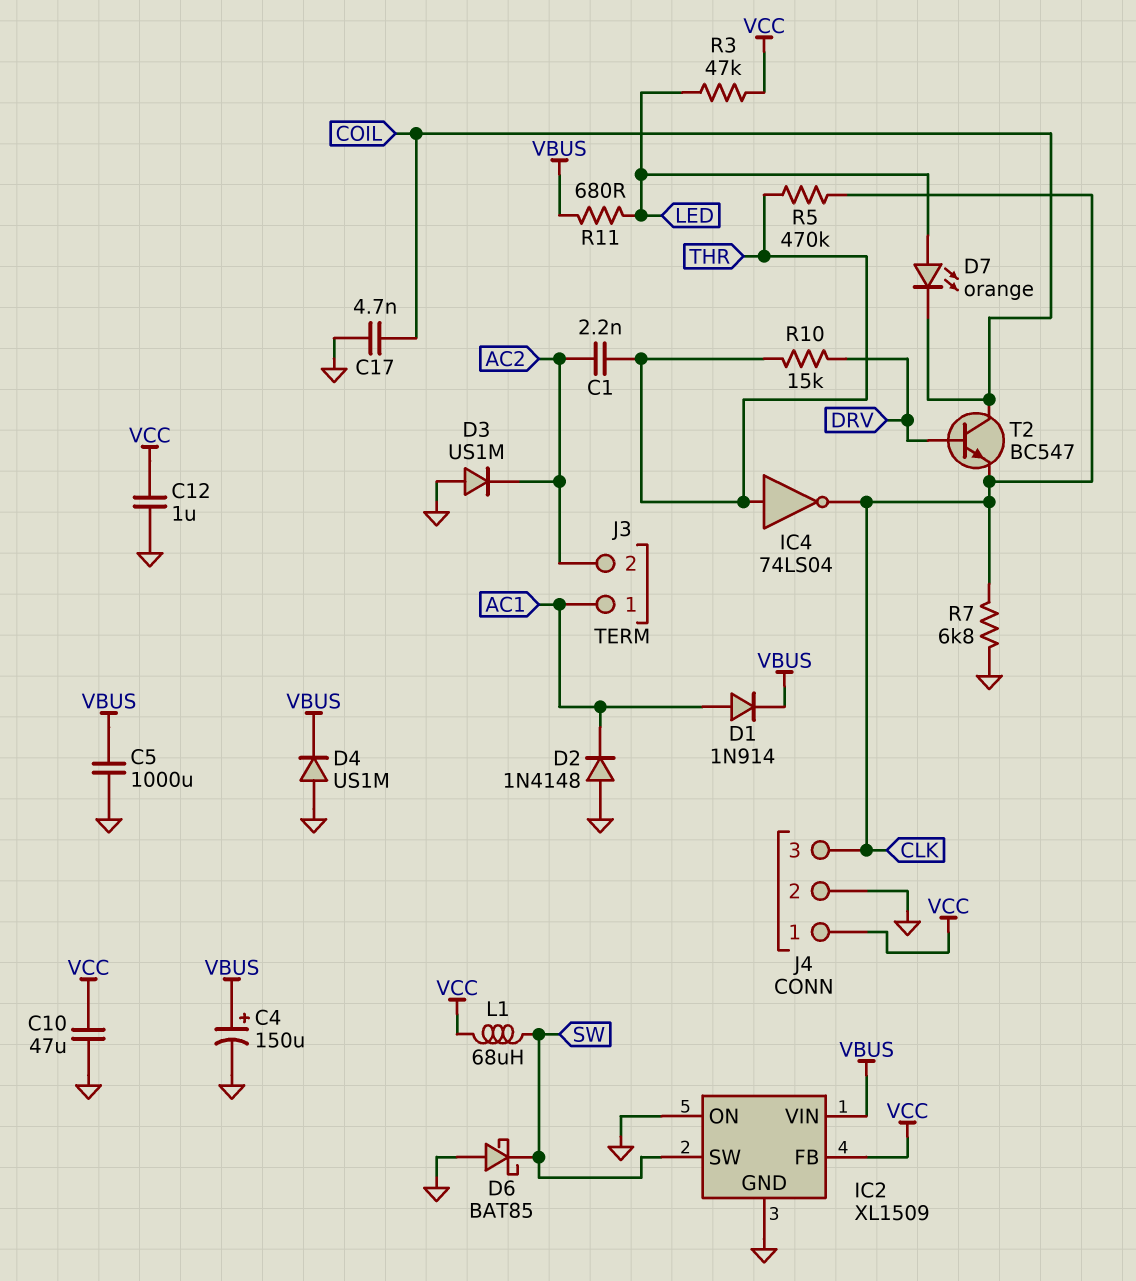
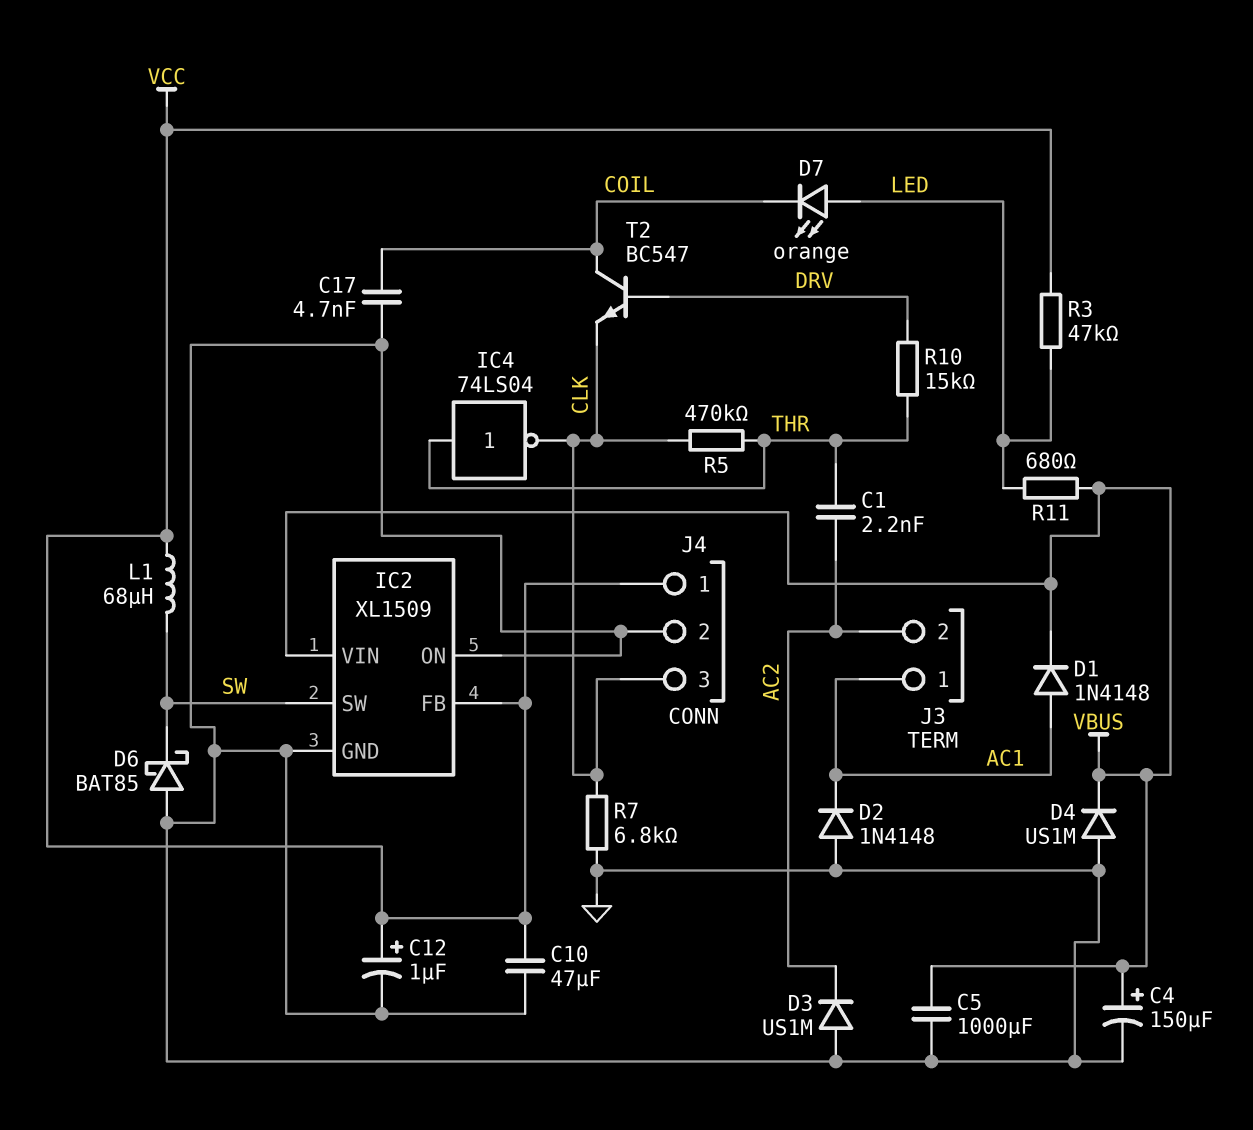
C12: 1uF (GND, VCC) -> 1uF (plus VCC, minus GND)
D1: diode 1N914 (A AC1, K VBUS) -> diode 1N4148 (A AC1, K VBUS)

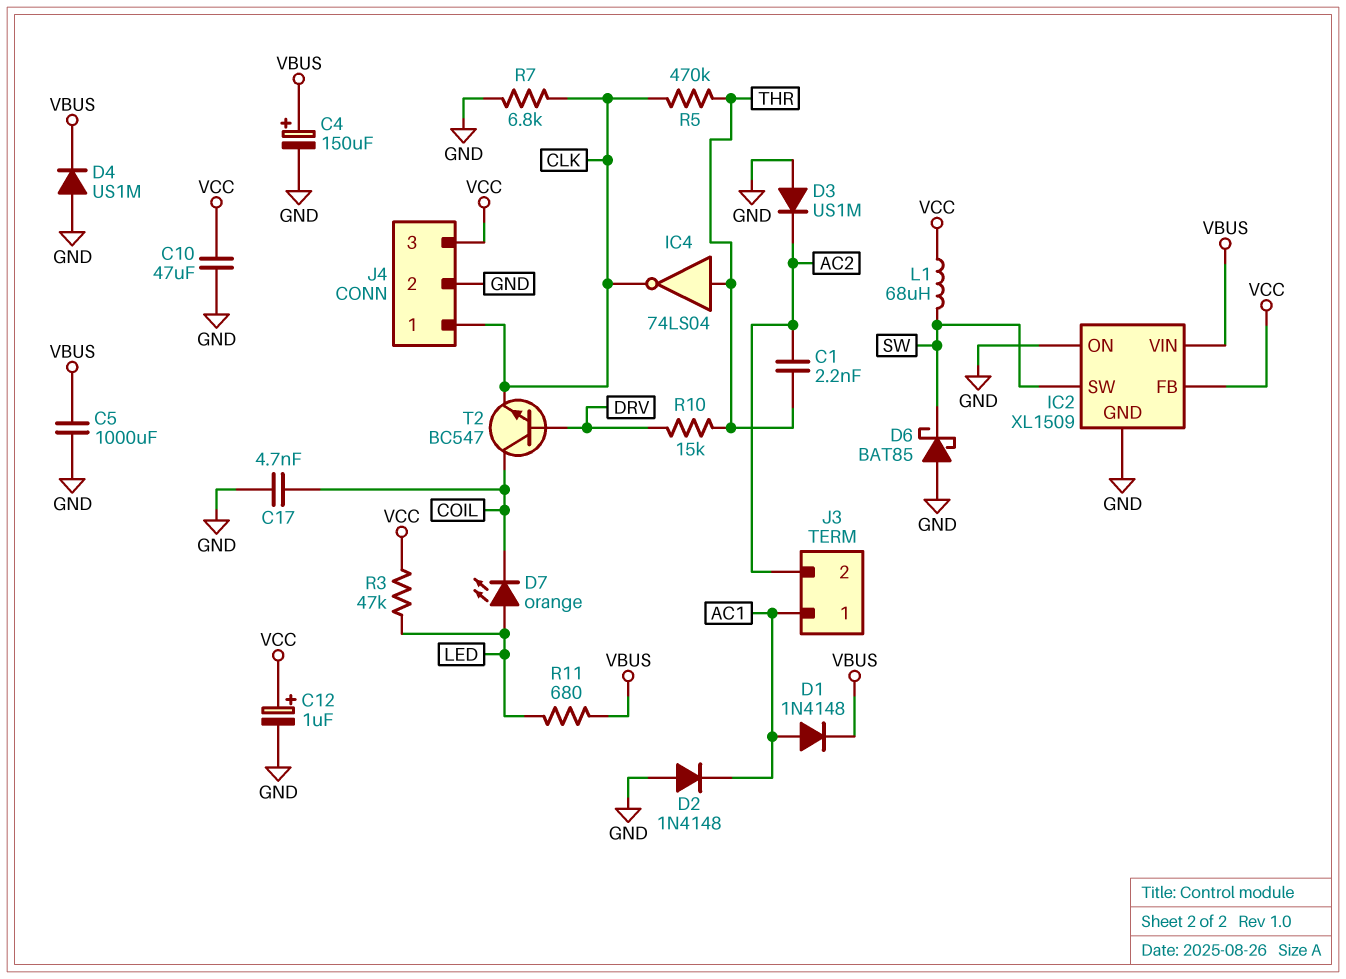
J4 pin 1: VCC -> CLK
J4 pin 3: CLK -> VCC

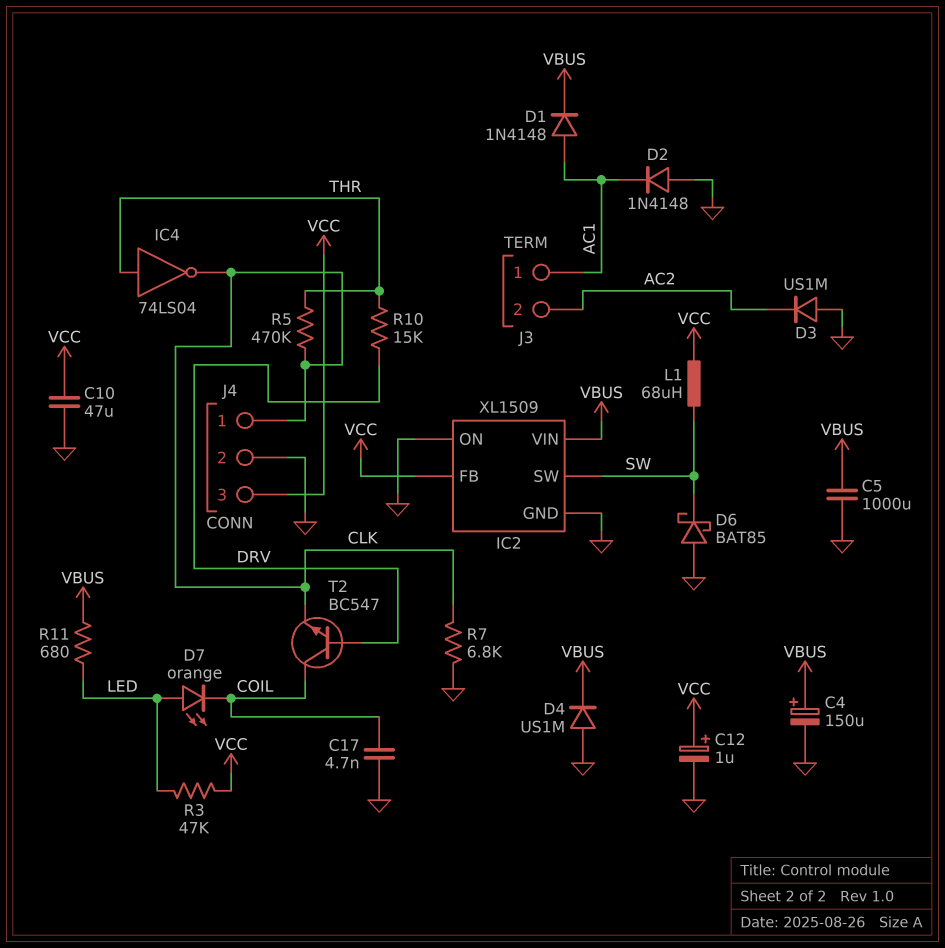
C1: 2.2nF (AC2, THR) -> none

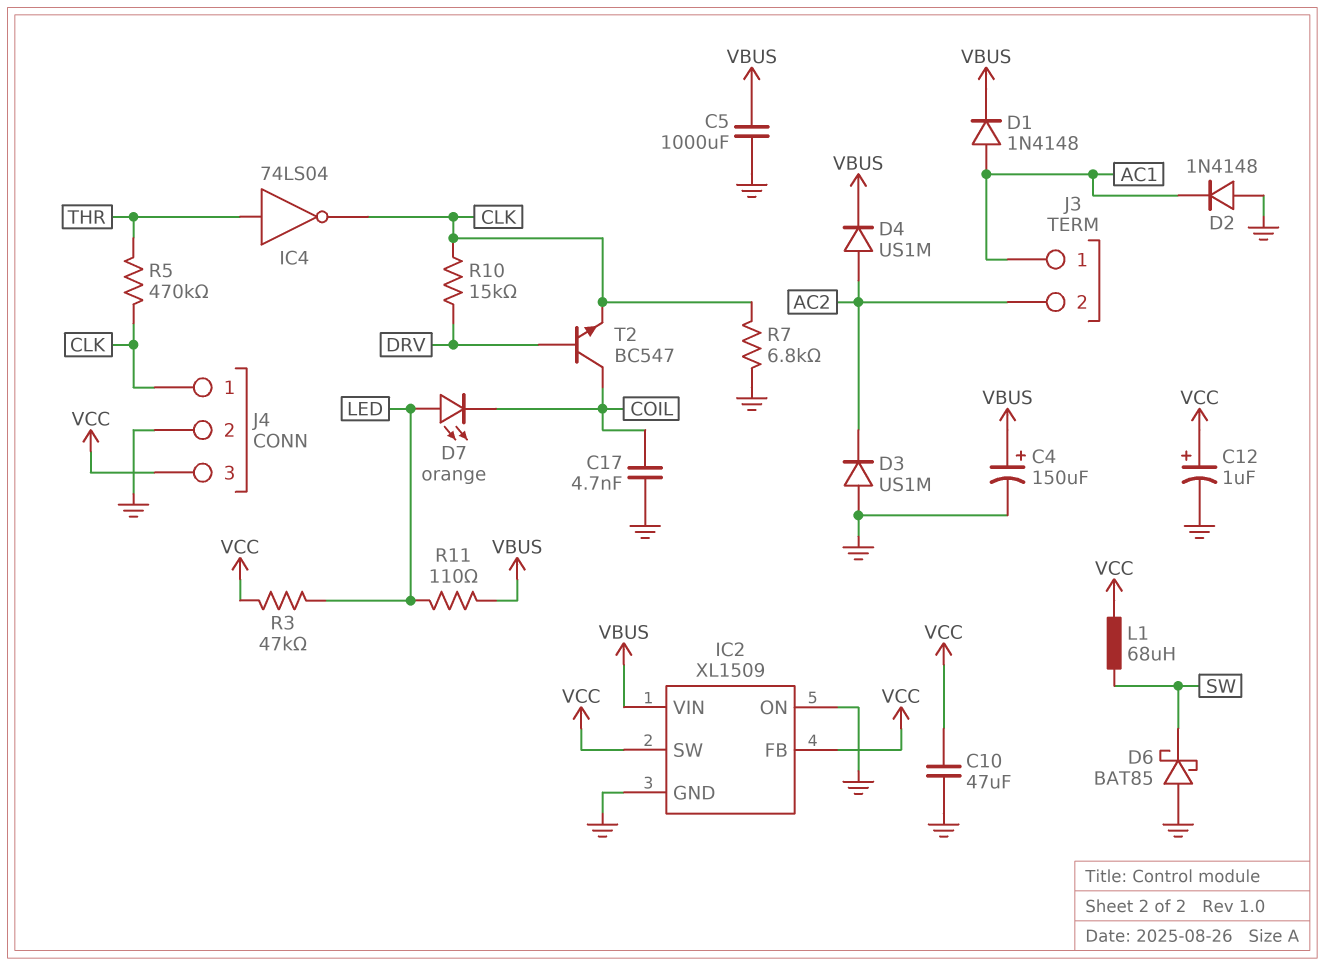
D4: diode US1M (A GND, K VBUS) -> diode US1M (A AC2, K VBUS)
IC2 pin SW: SW -> VCC
R10: 15k (DRV, THR) -> 15k (CLK, DRV)
R11: 680 (LED, VBUS) -> 110 (LED, VBUS)

